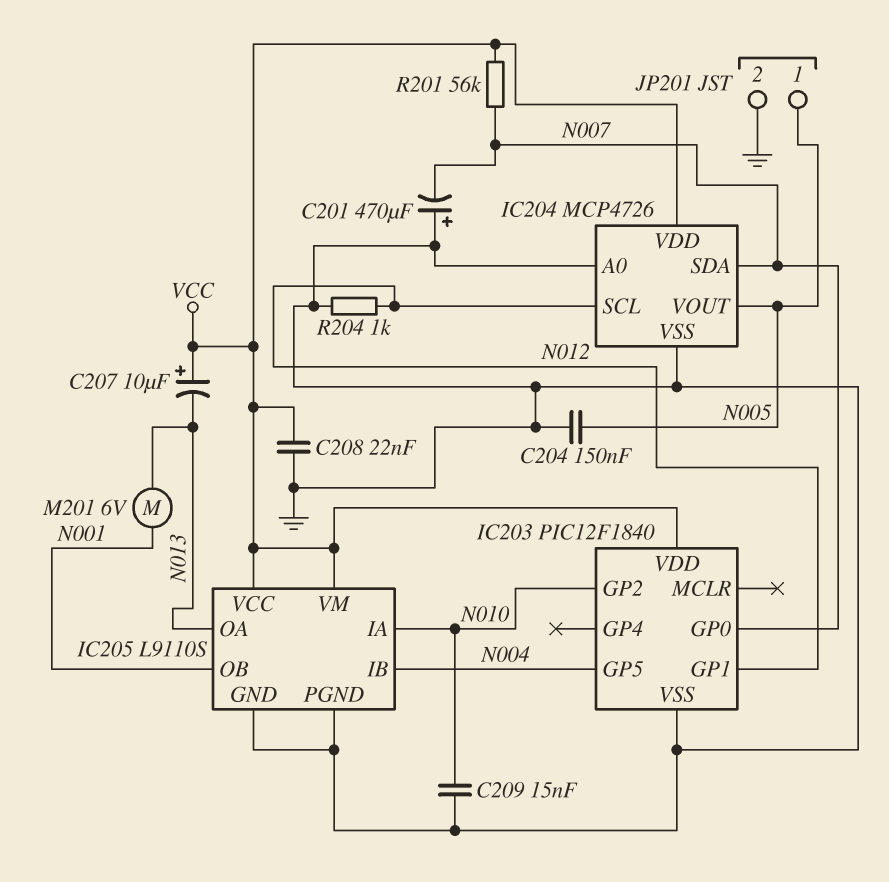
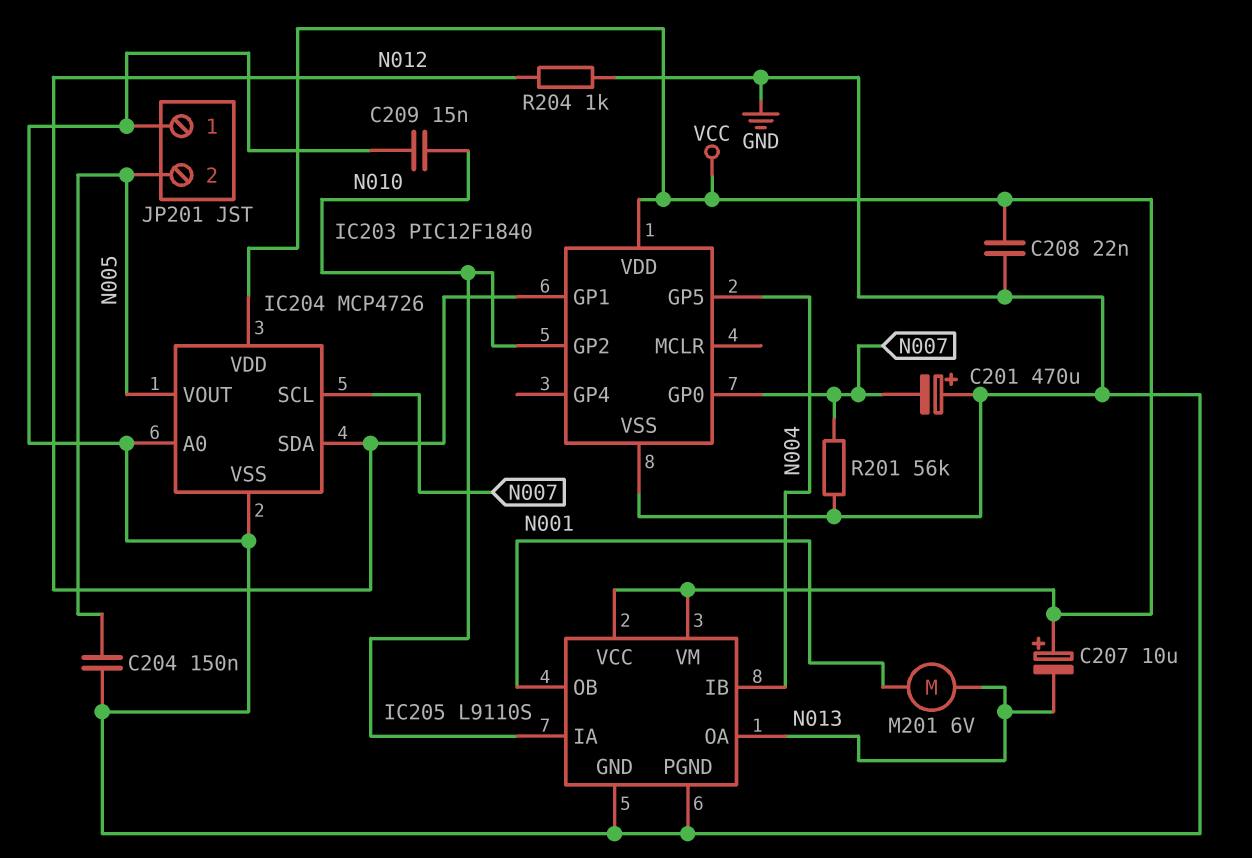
IC204 pin SCL: N012 -> N007
IC204 pin SDA: N007 -> N012
JP201 pin 1: N005 -> GND
JP201 pin 2: GND -> N005
R201: 56k (N007, VCC) -> 56k (GND, N007)

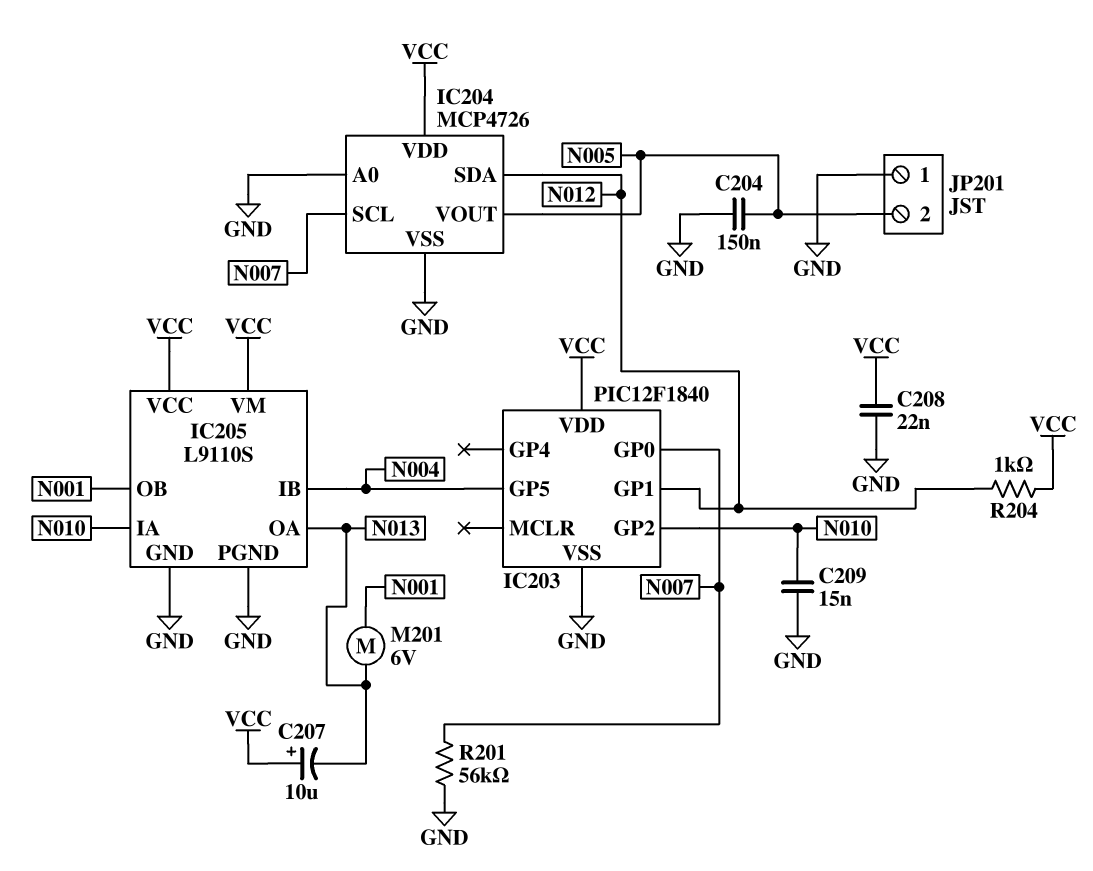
C201: 470uF (plus GND, minus N007) -> none
R204: 1k (GND, N012) -> 1k (N012, VCC)

